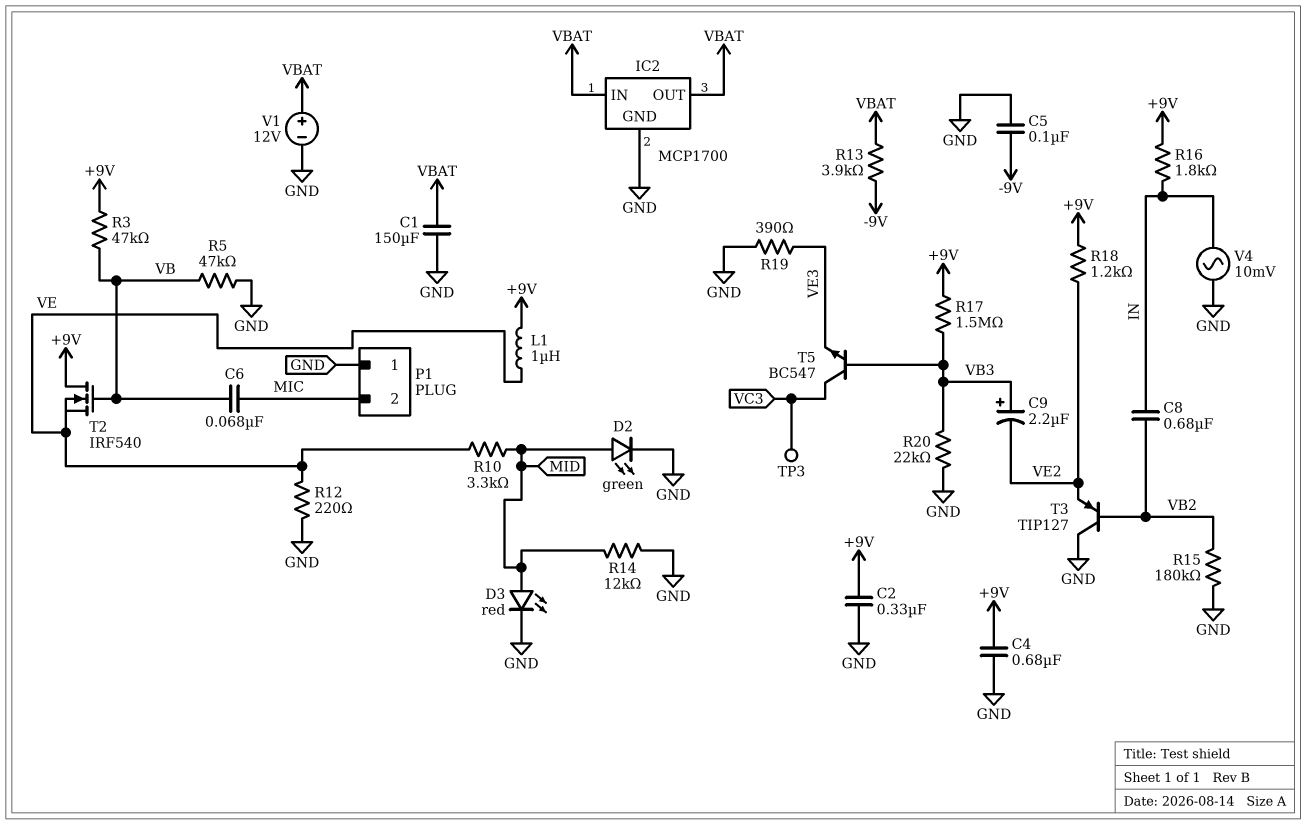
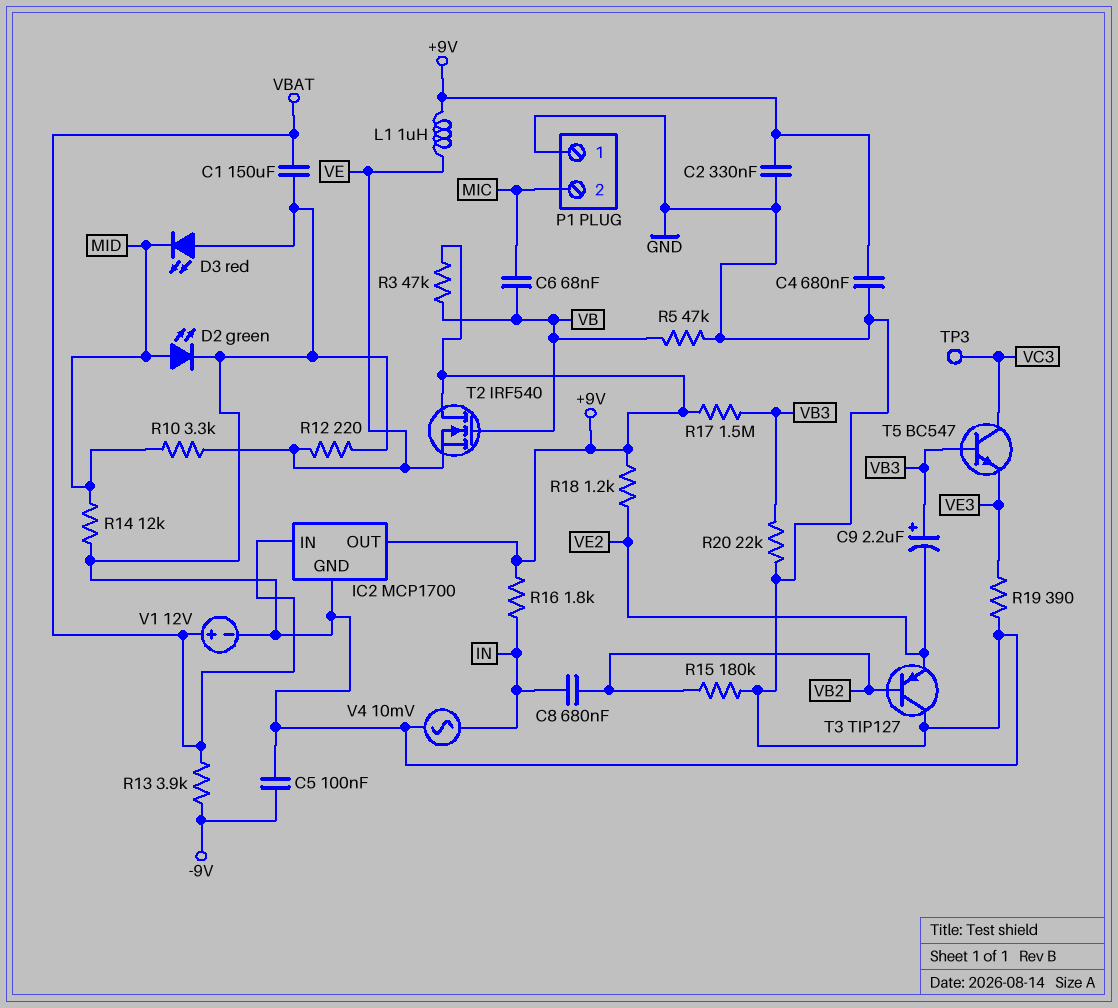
D3: LED red (A MID, K GND) -> LED red (A GND, K MID)
IC2 pin OUT: VBAT -> +9V

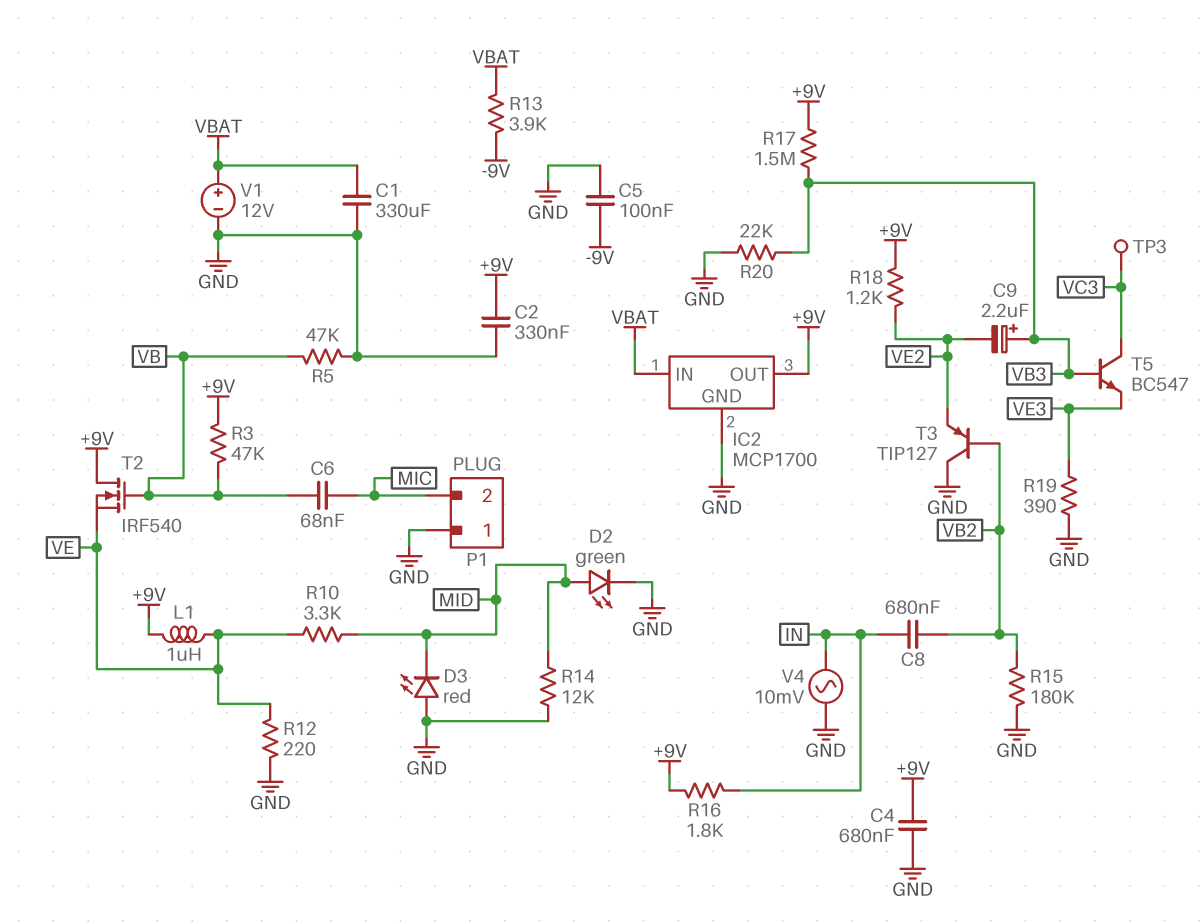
C1: 150uF (GND, VBAT) -> 330uF (GND, VBAT)

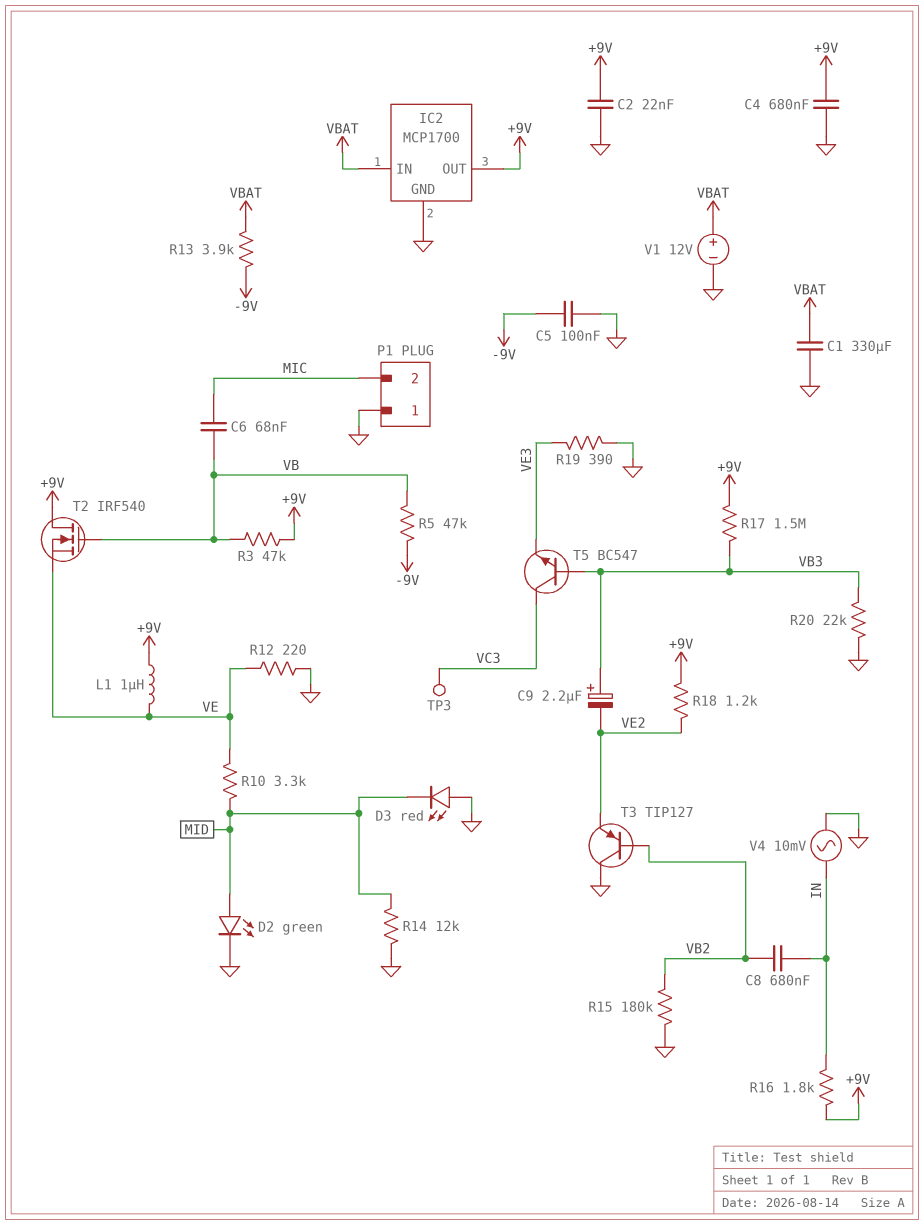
C2: 330nF (+9V, GND) -> 22nF (+9V, GND)
R5: 47k (GND, VB) -> 47k (-9V, VB)

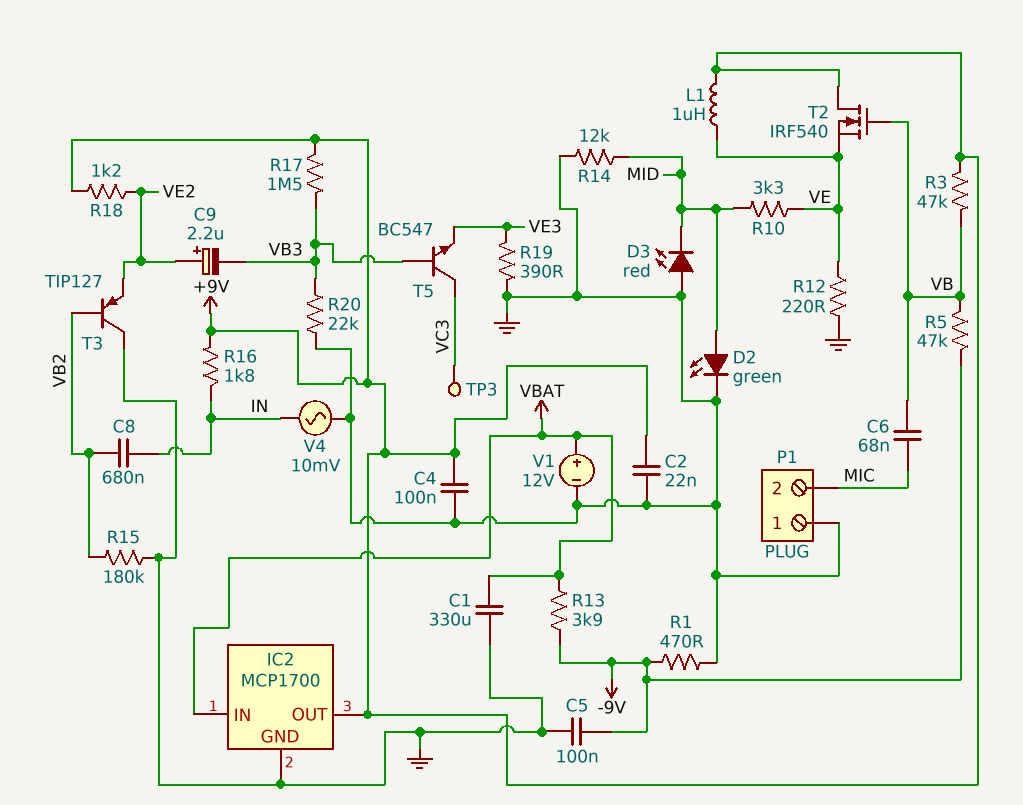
C4: 680nF (+9V, GND) -> 100nF (+9V, GND)
C9: 2.2uF (plus VB3, minus VE2) -> 2.2uF (plus VE2, minus VB3)
R1: none -> 470 (-9V, GND)

